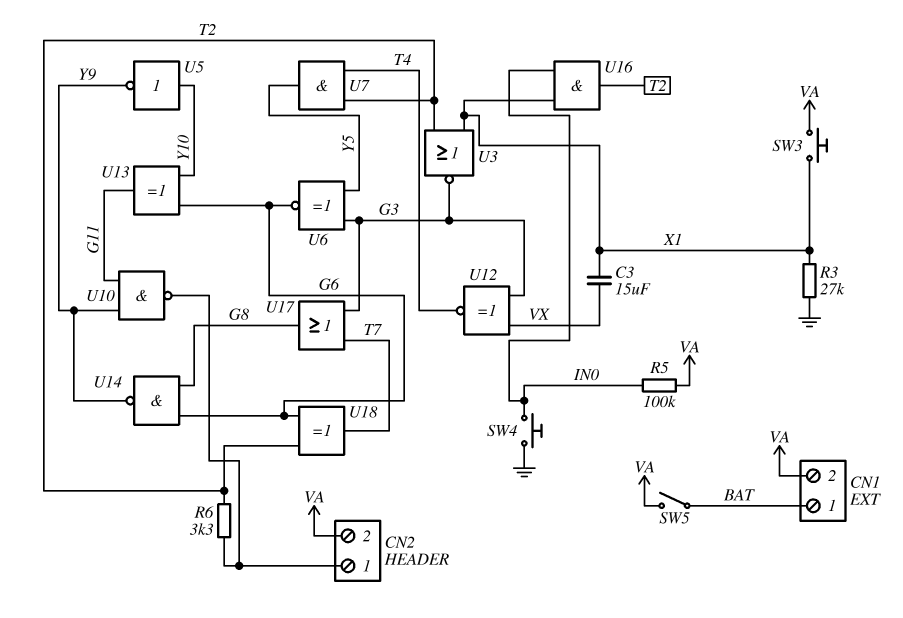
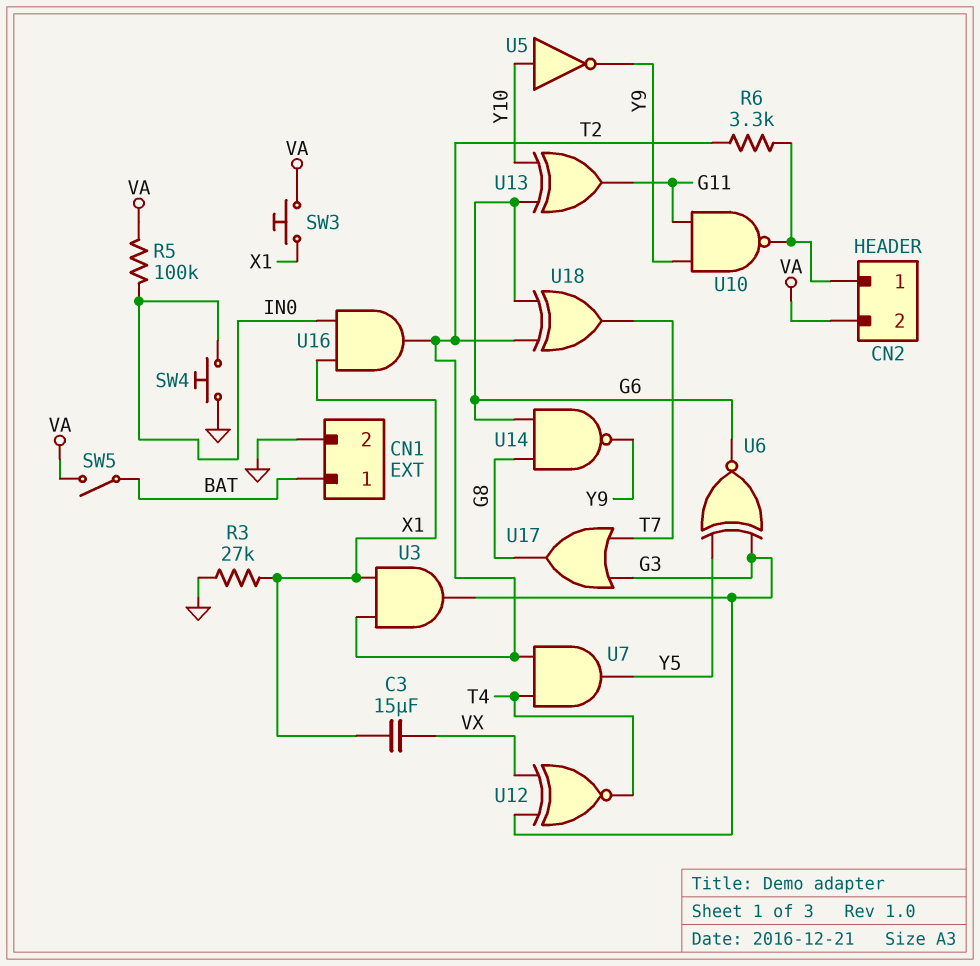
CN1 pin 2: VA -> GND
U3: NOR (in T2, in X1, out G3) -> AND (in T2, in X1, out G3)

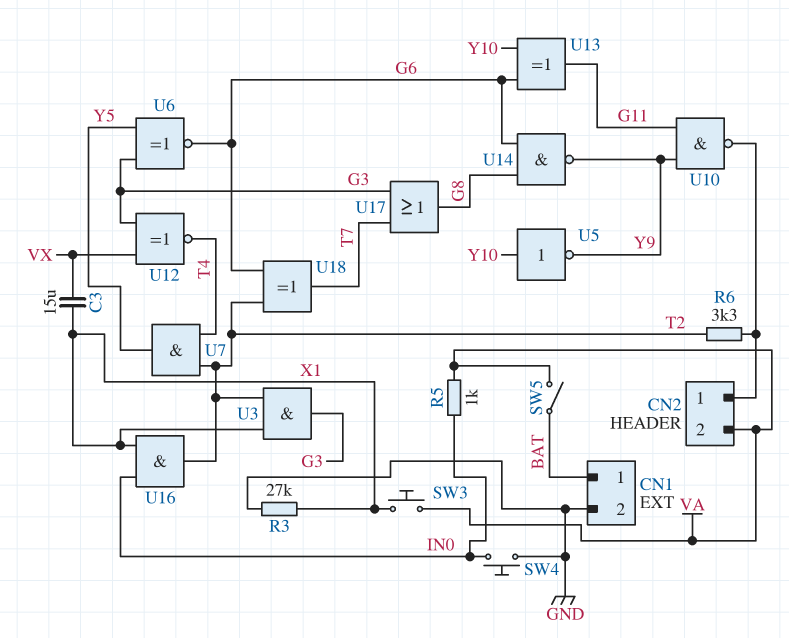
R5: 100k (IN0, VA) -> 1k (IN0, VA)

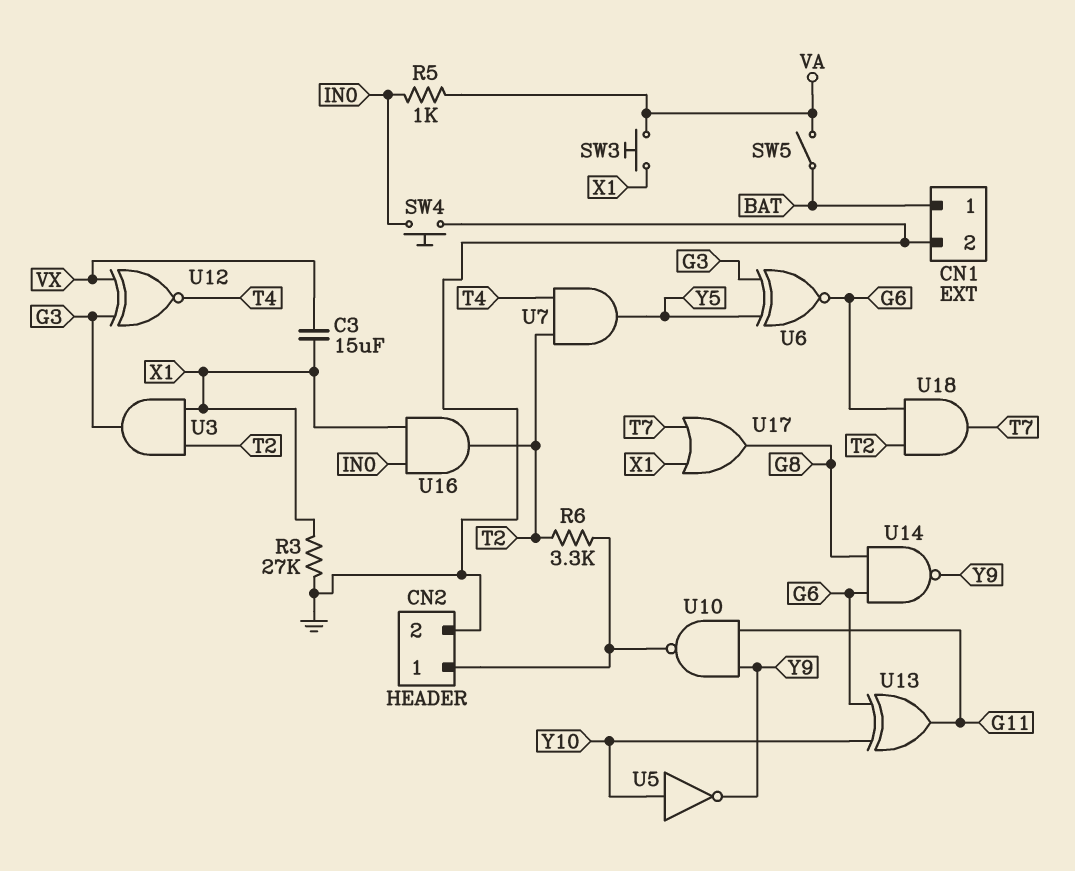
CN2 pin 2: VA -> GND
U17: OR (in G3, in T7, out G8) -> OR (in T7, in X1, out G8)
U18: XOR (in G6, in T2, out T7) -> AND (in G6, in T2, out T7)

